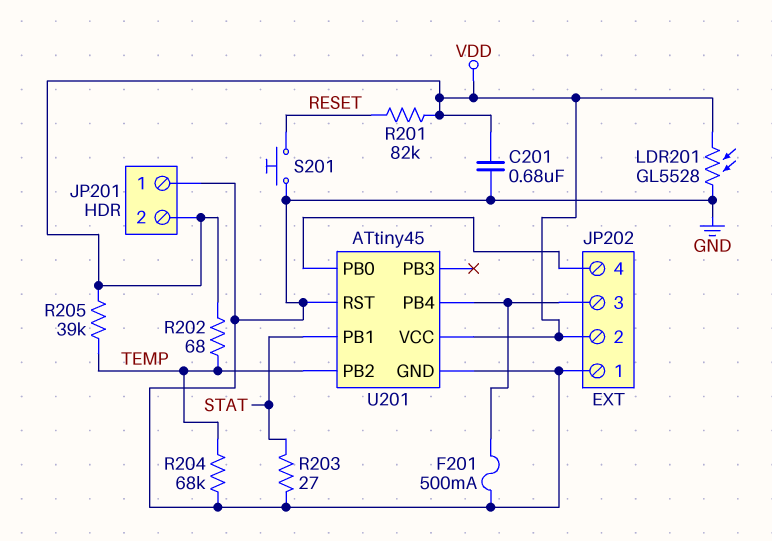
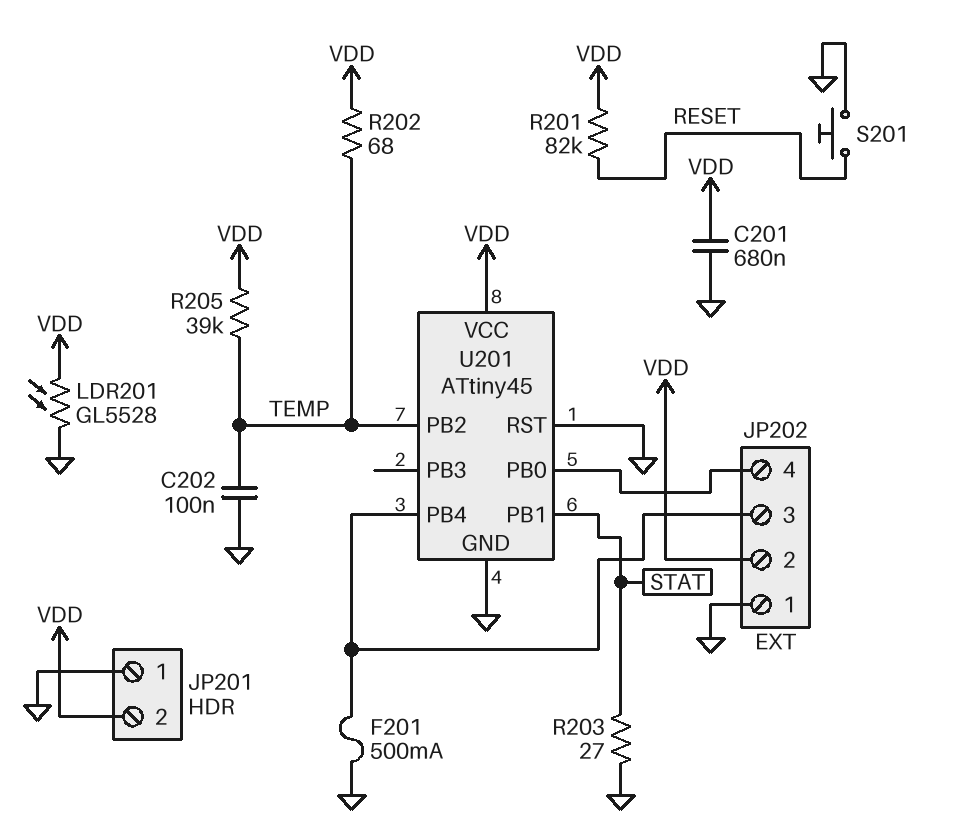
C202: none -> 100nF (GND, TEMP)
R204: 68k (GND, TEMP) -> none

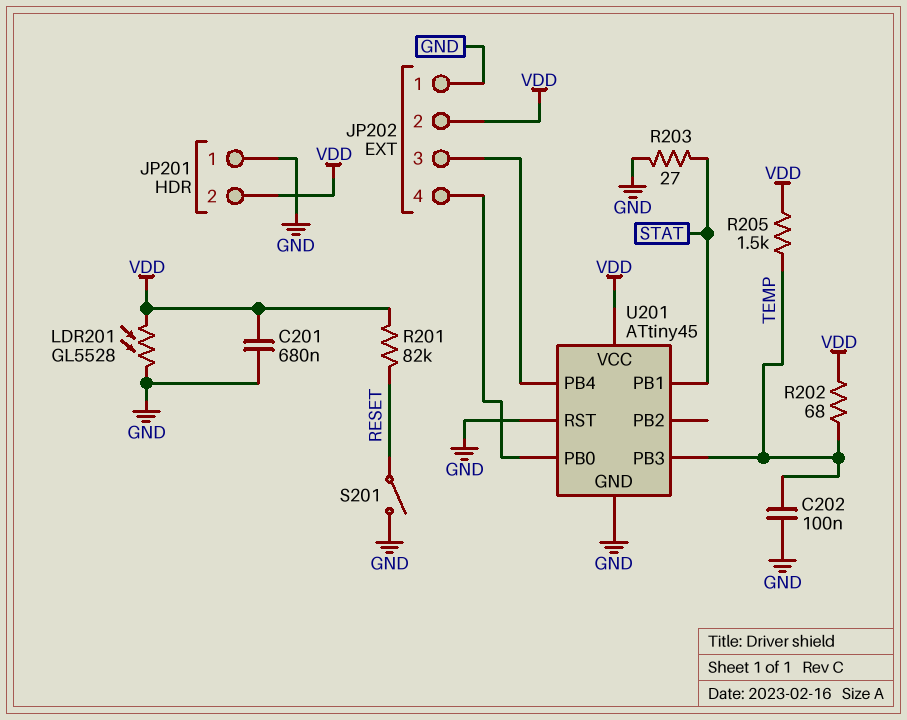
F201: 500mA (GND, JP202/3) -> none
R205: 39k (TEMP, VDD) -> 1.5k (TEMP, VDD)
S201: button (GND, RESET) -> switch (GND, RESET)
U201 pin PB2: TEMP -> none
U201 pin PB3: none -> TEMP

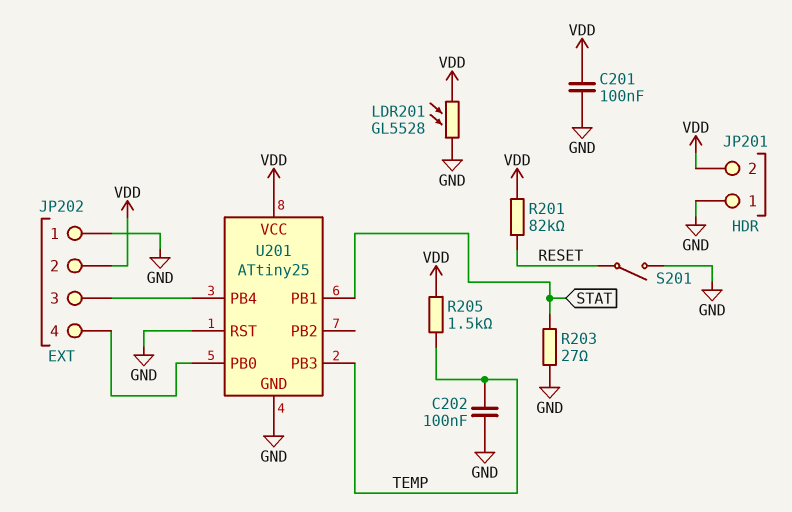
C201: 680nF (GND, VDD) -> 100nF (GND, VDD)
R202: 68 (TEMP, VDD) -> none
U201: ATtiny45 -> ATtiny25

